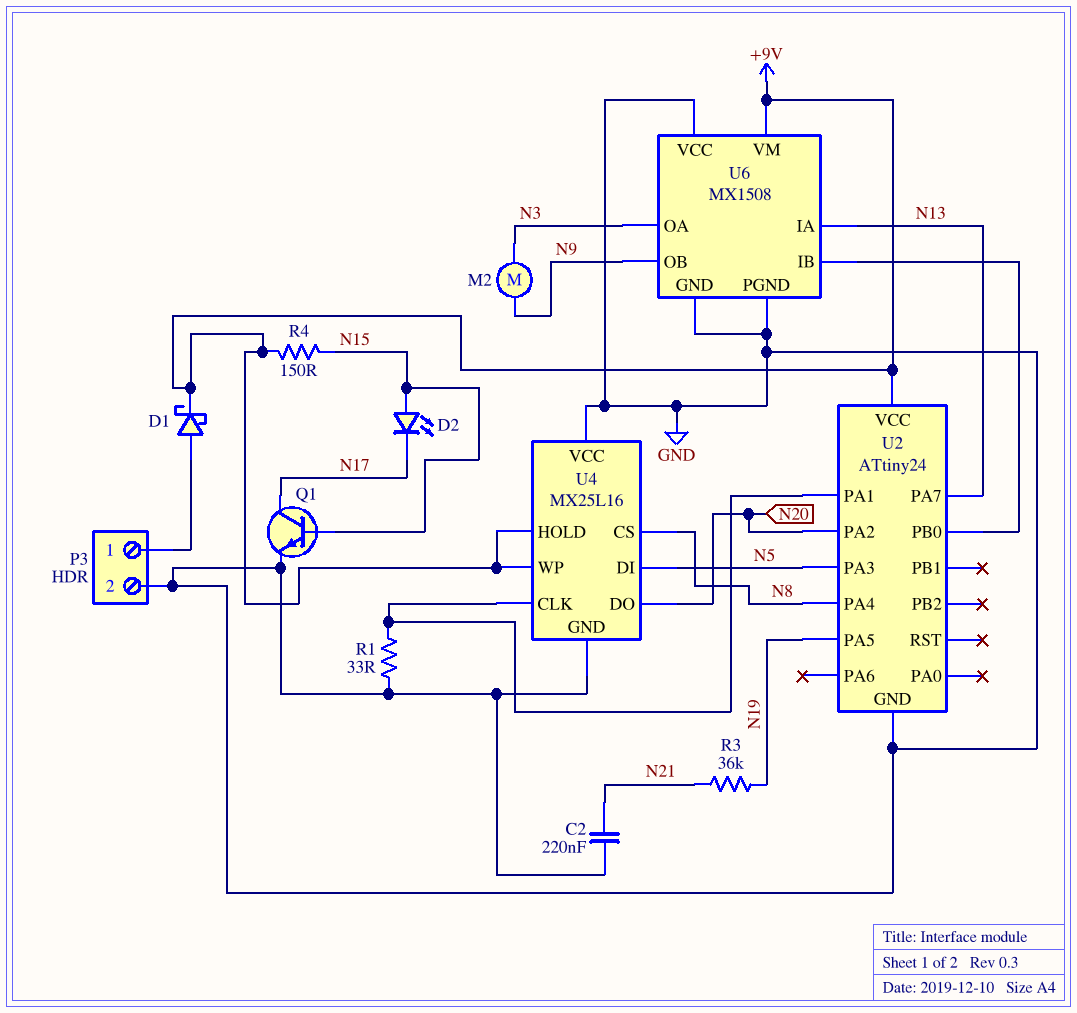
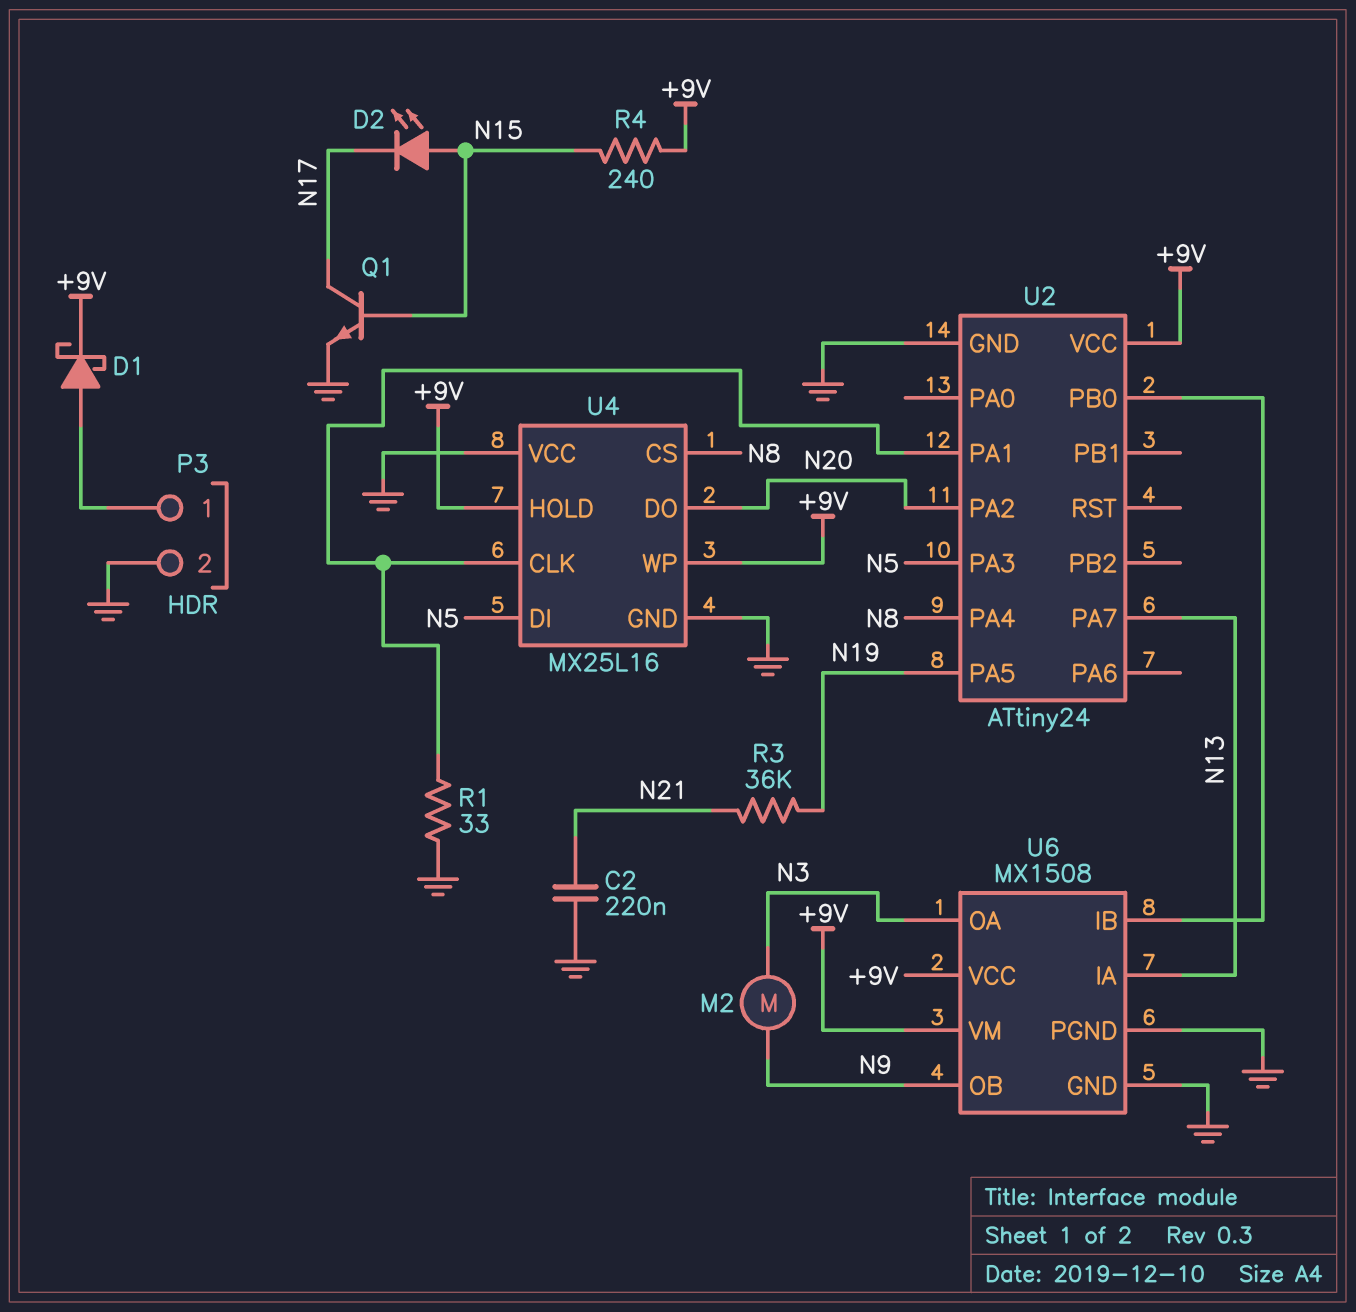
R4: 150 (+9V, N15) -> 240 (+9V, N15)
U6 pin VCC: GND -> +9V

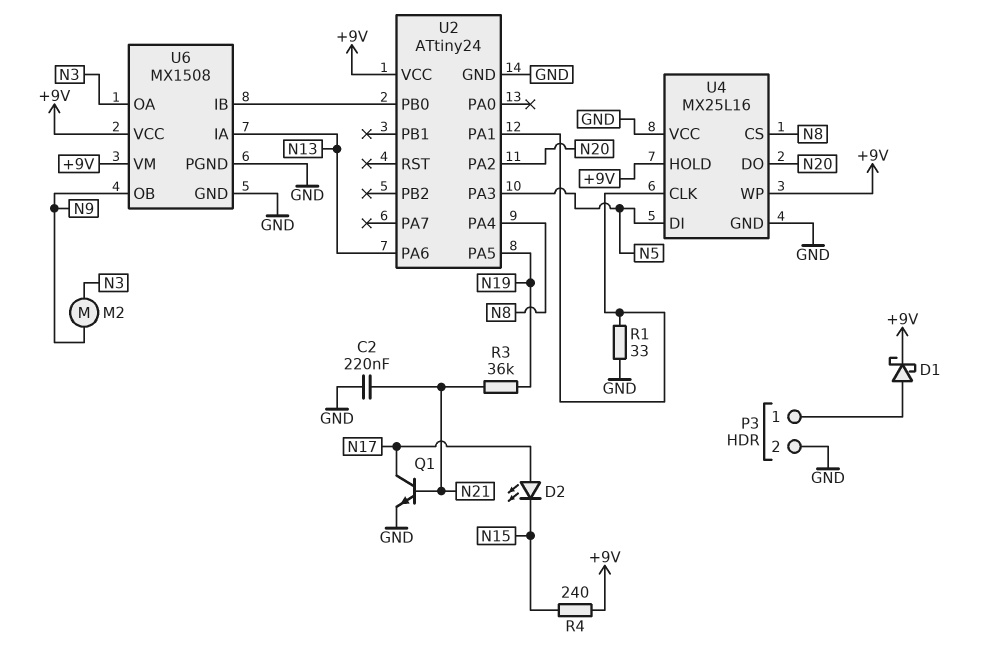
D2: LED (A N15, K N17) -> LED (A N17, K N15)
Q1: NPN (B N15, C N17, E GND) -> NPN (B N21, C N17, E GND)
U2 pin PA6: none -> N13
U2 pin PA7: N13 -> none

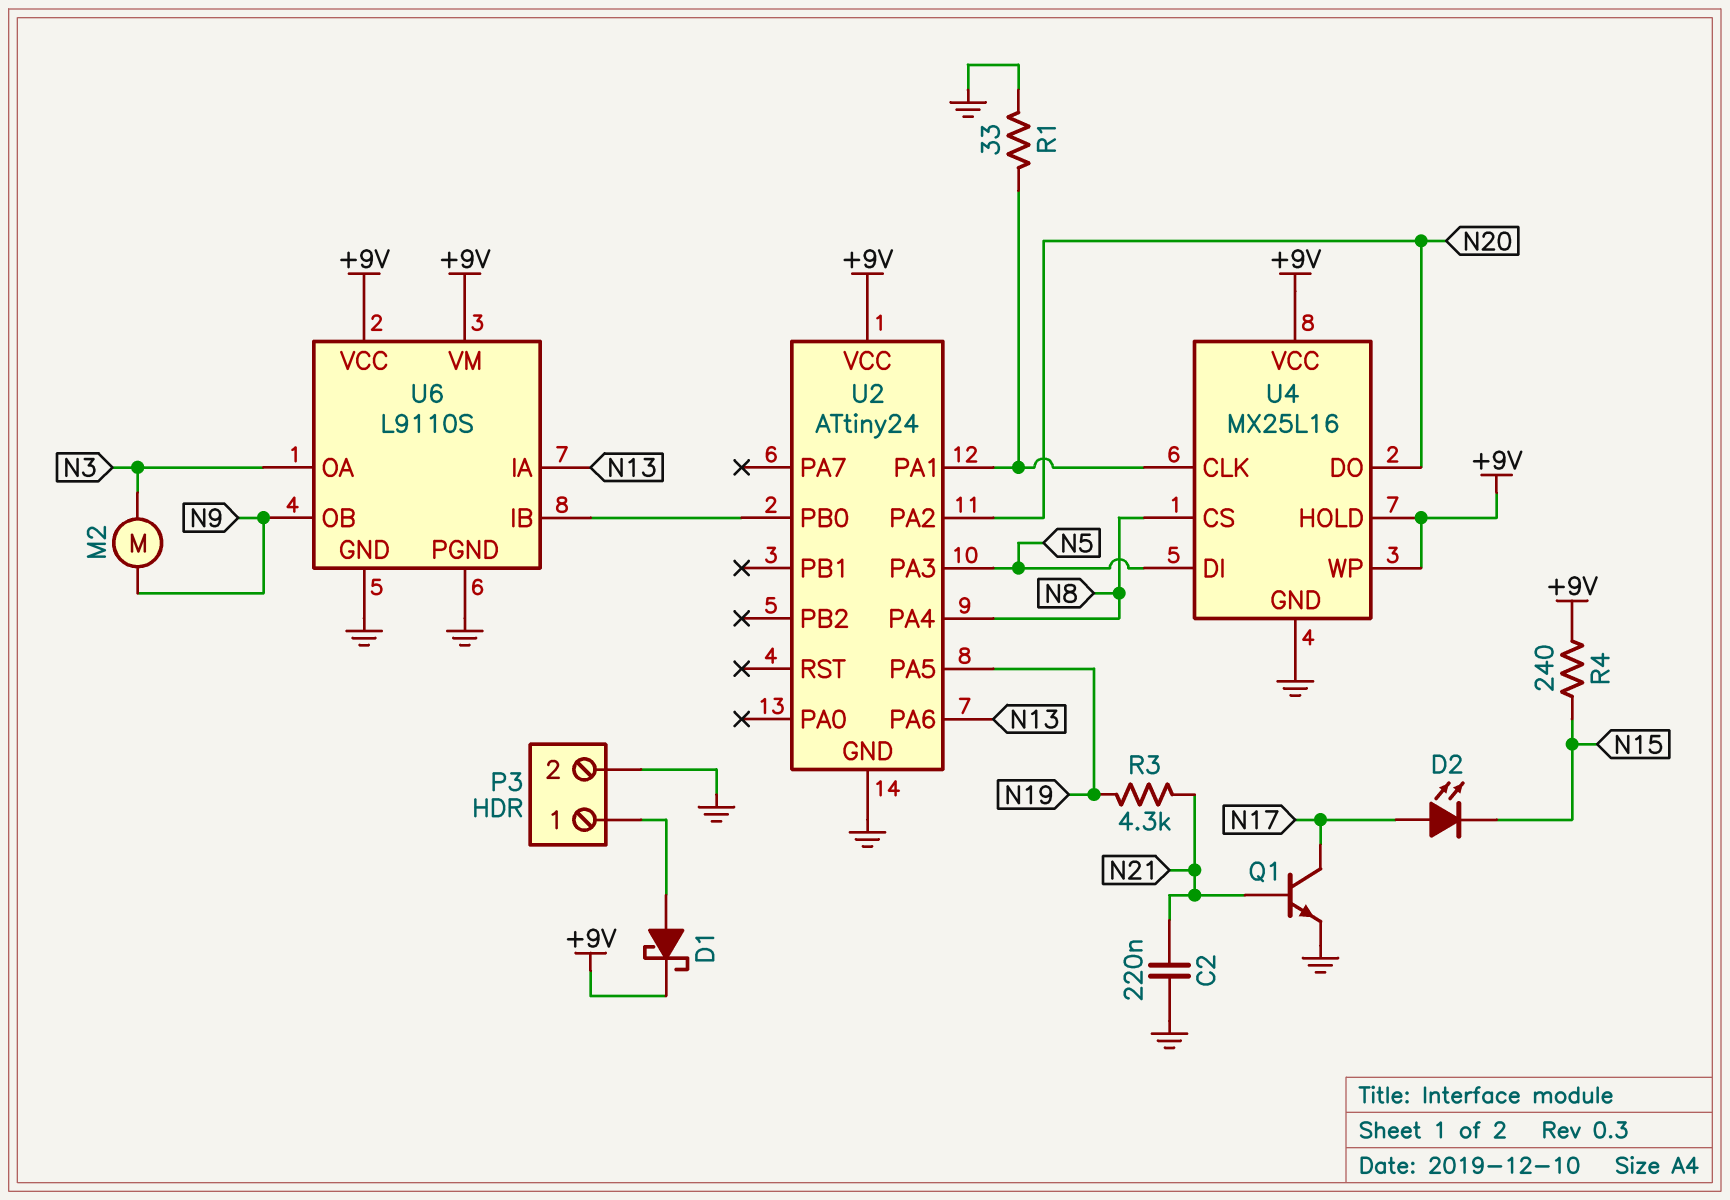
R3: 36k (N19, N21) -> 4.3k (N19, N21)
U4 pin VCC: GND -> +9V
U6: MX1508 -> L9110S

